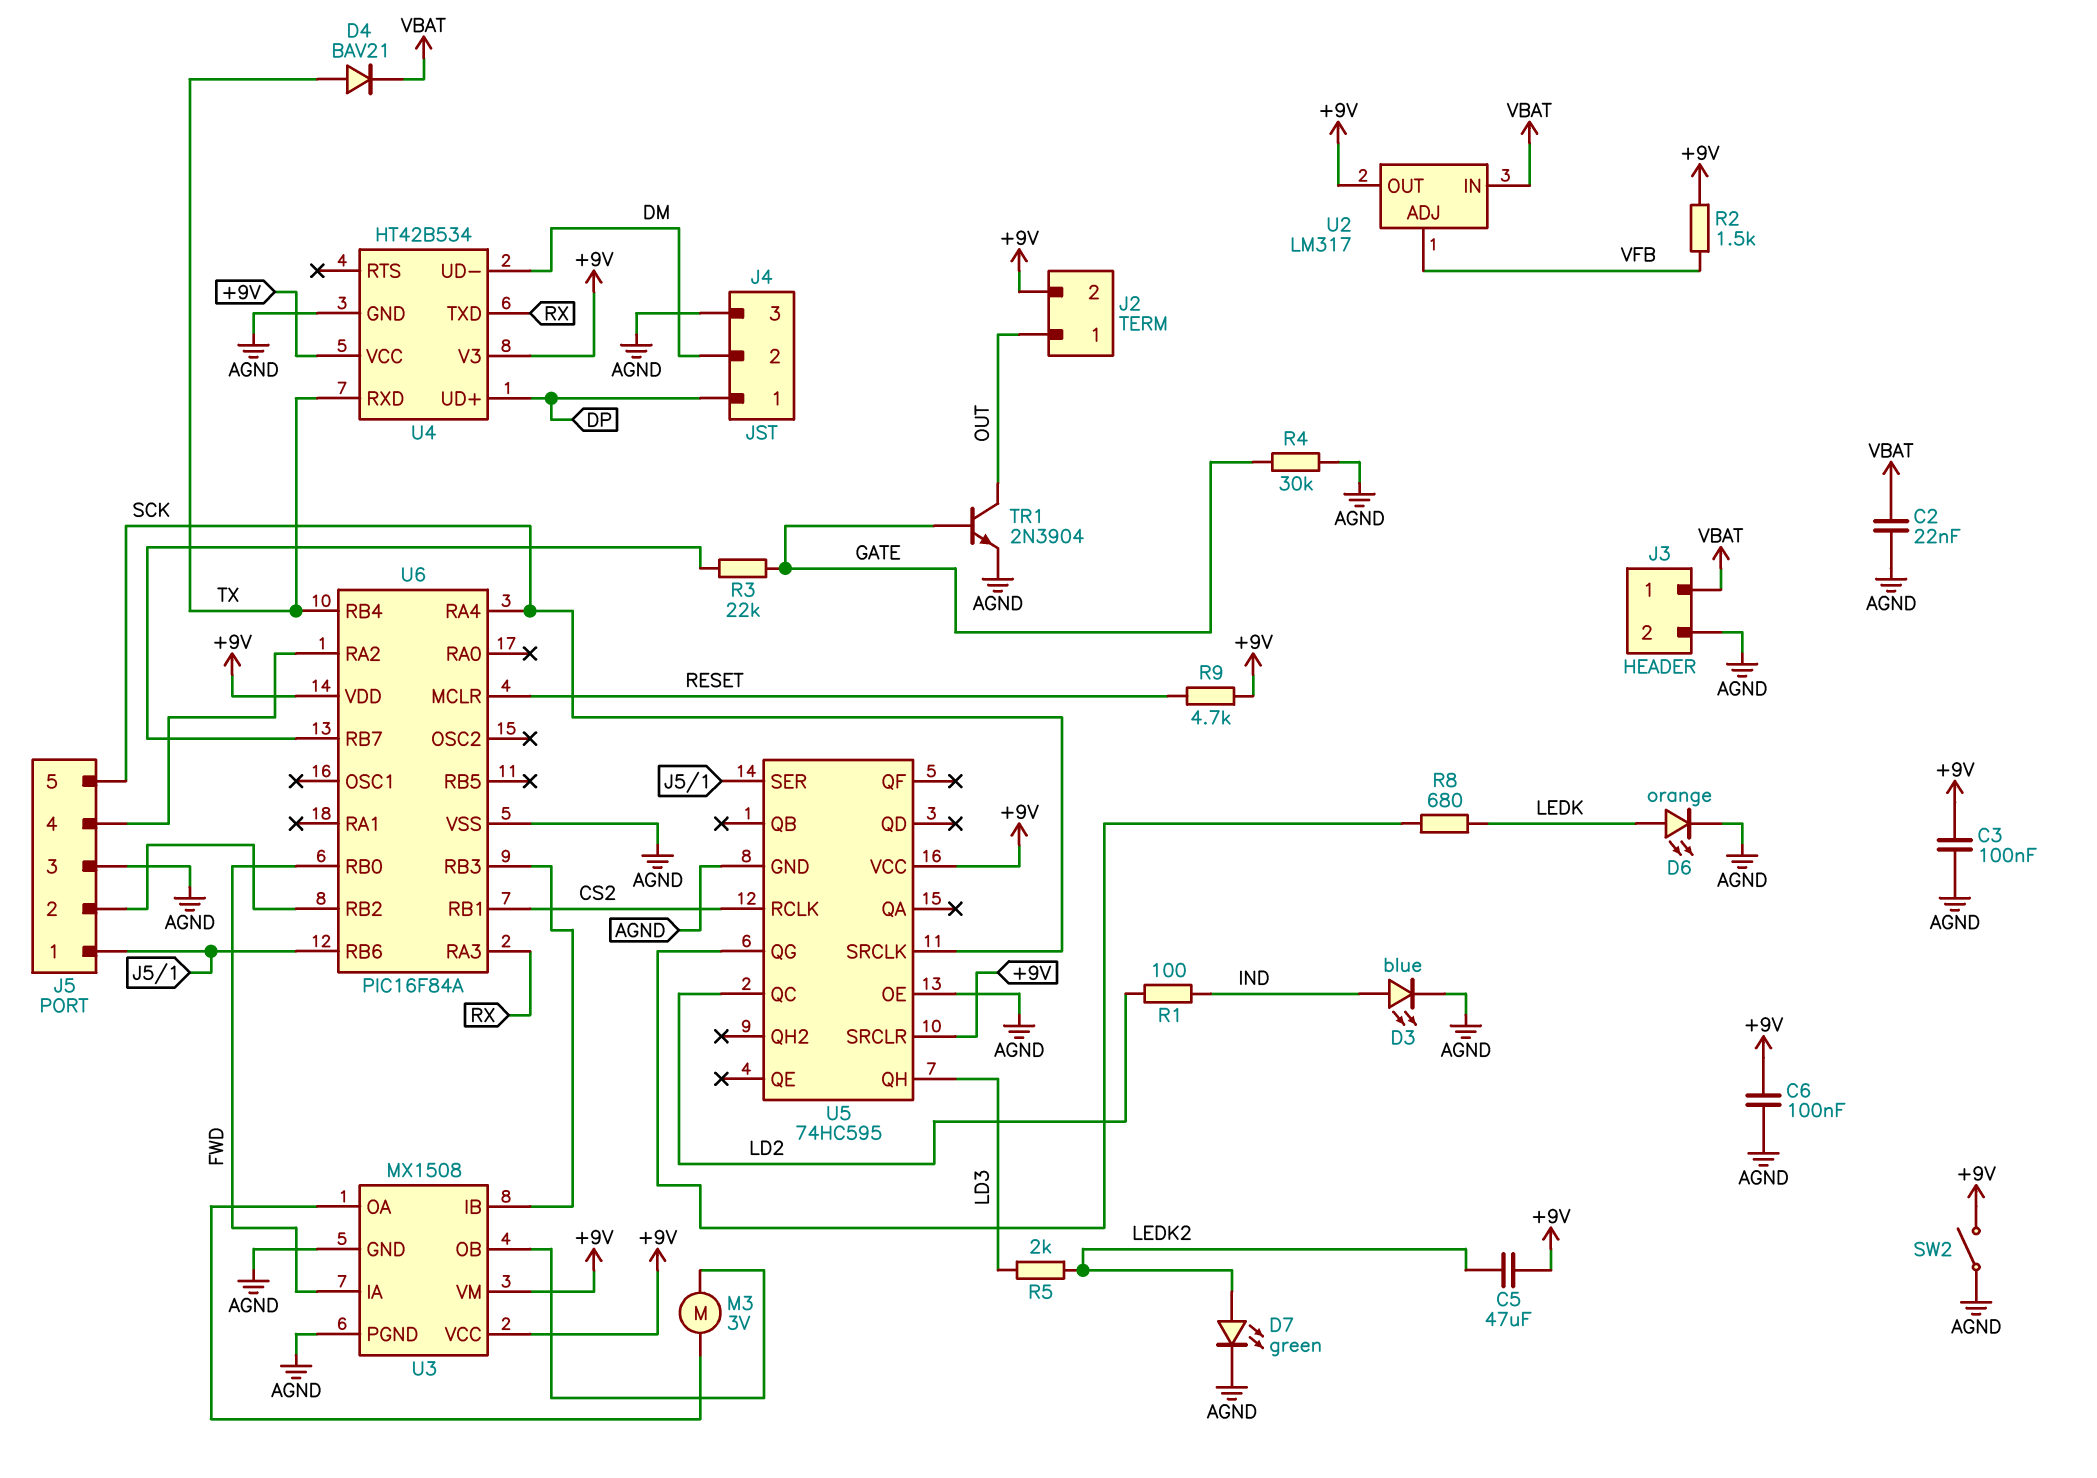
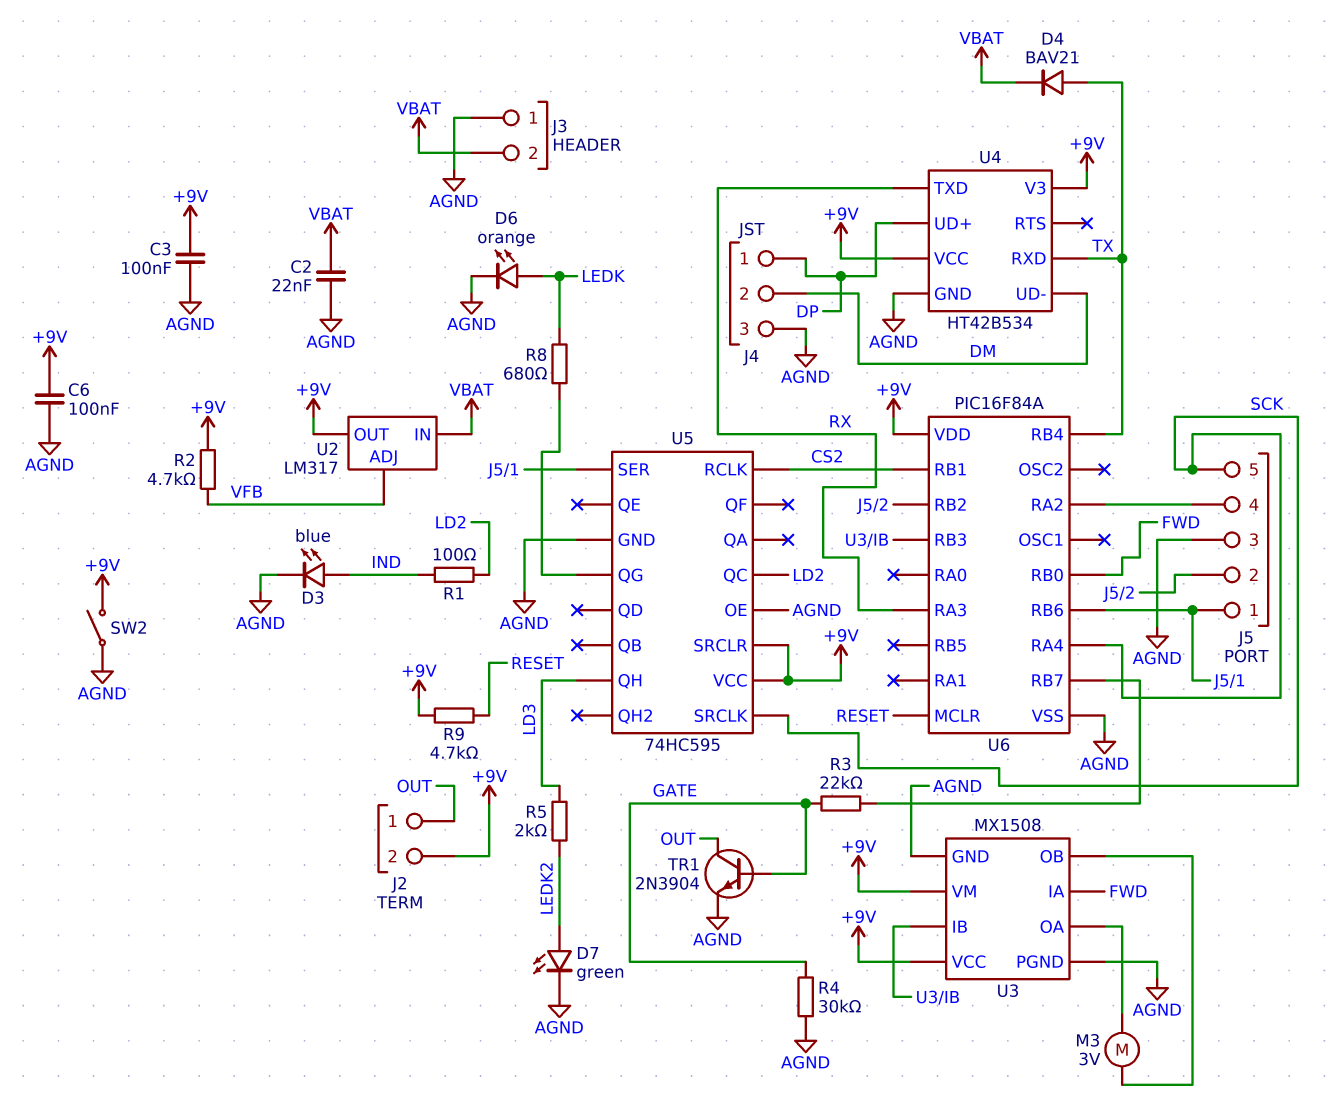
C5: 47uF (+9V, LEDK2) -> none
J3 pin 1: VBAT -> AGND
J3 pin 2: AGND -> VBAT
R2: 1.5k (+9V, VFB) -> 4.7k (+9V, VFB)

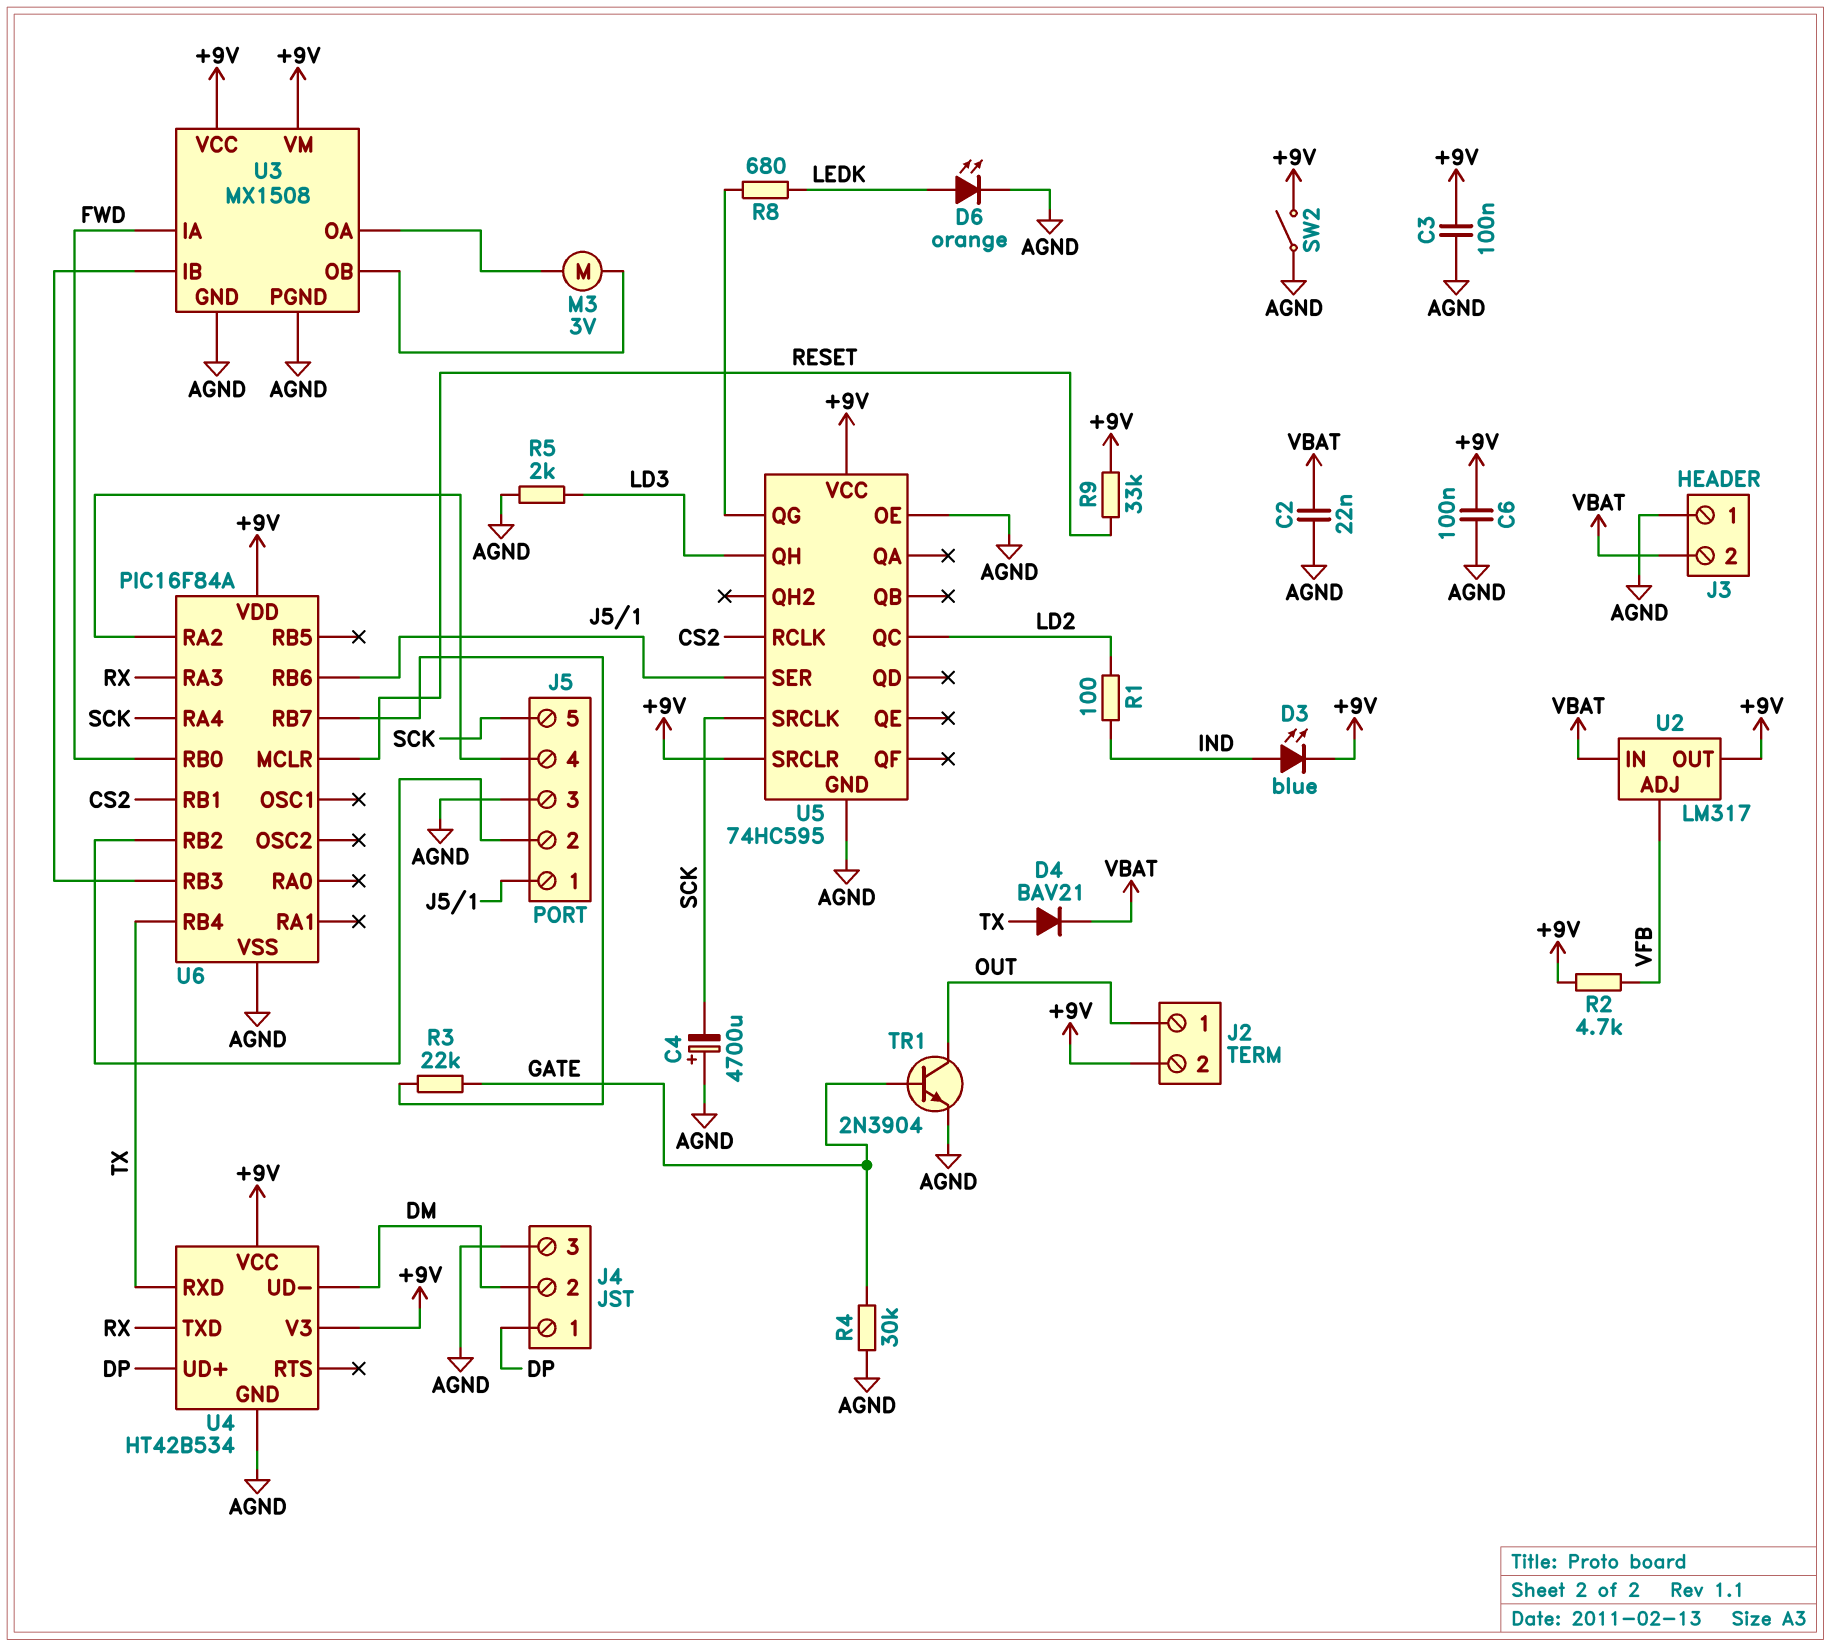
C4: none -> 4700uF (plus AGND, minus SCK)
D3: LED blue (A IND, K AGND) -> LED blue (A IND, K +9V)
D7: LED green (A LEDK2, K AGND) -> none
R5: 2k (LD3, LEDK2) -> 2k (AGND, LD3)
R9: 4.7k (+9V, RESET) -> 33k (+9V, RESET)

